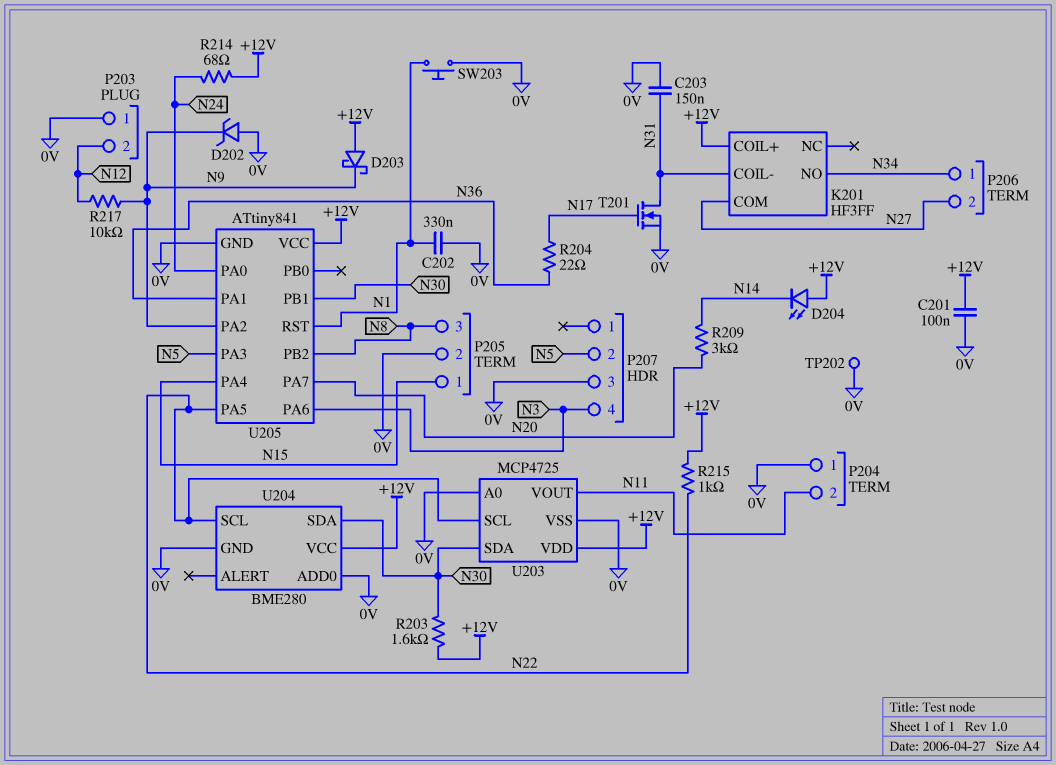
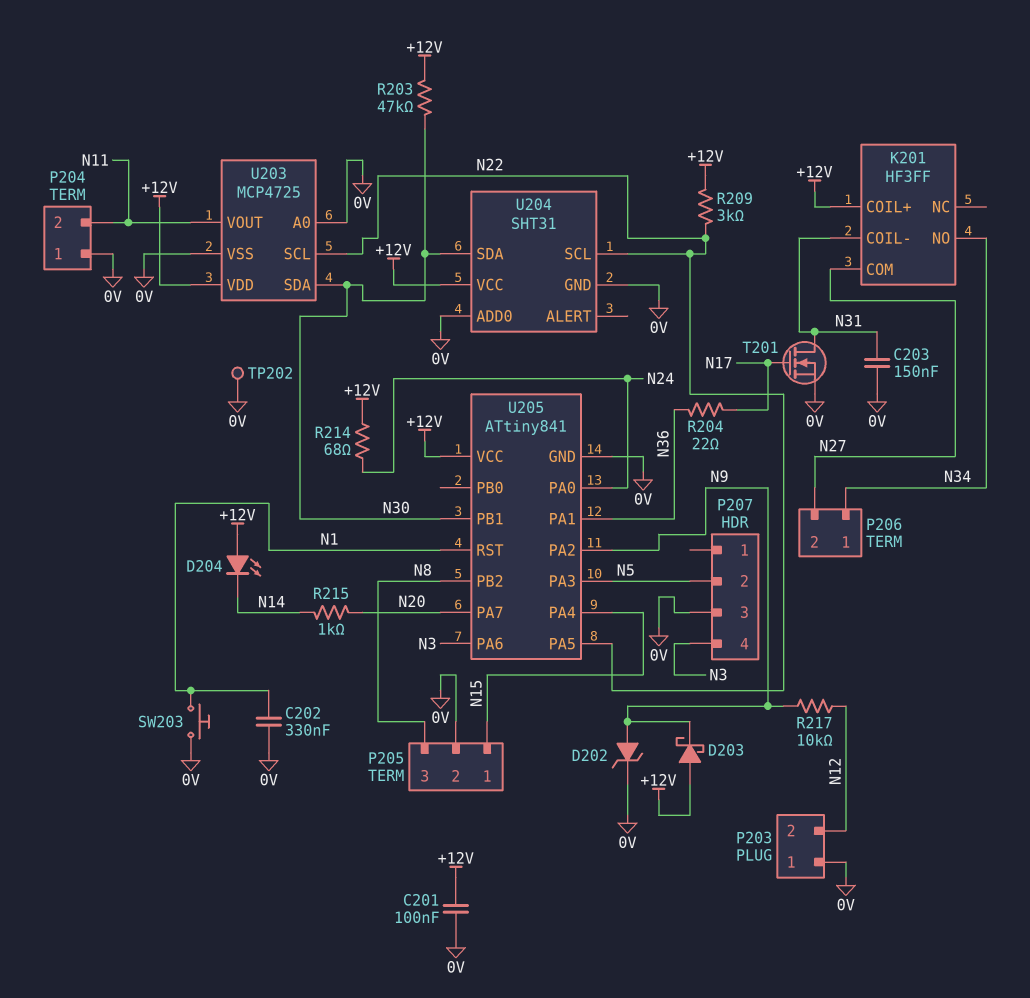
D202: zener (A 0V, K N9) -> zener (A N9, K 0V)
R203: 1.6k (+12V, N30) -> 47k (+12V, N30)
R209: 3k (N14, N20) -> 3k (+12V, N22)
R215: 1k (+12V, N22) -> 1k (N14, N20)
U204: BME280 -> SHT31

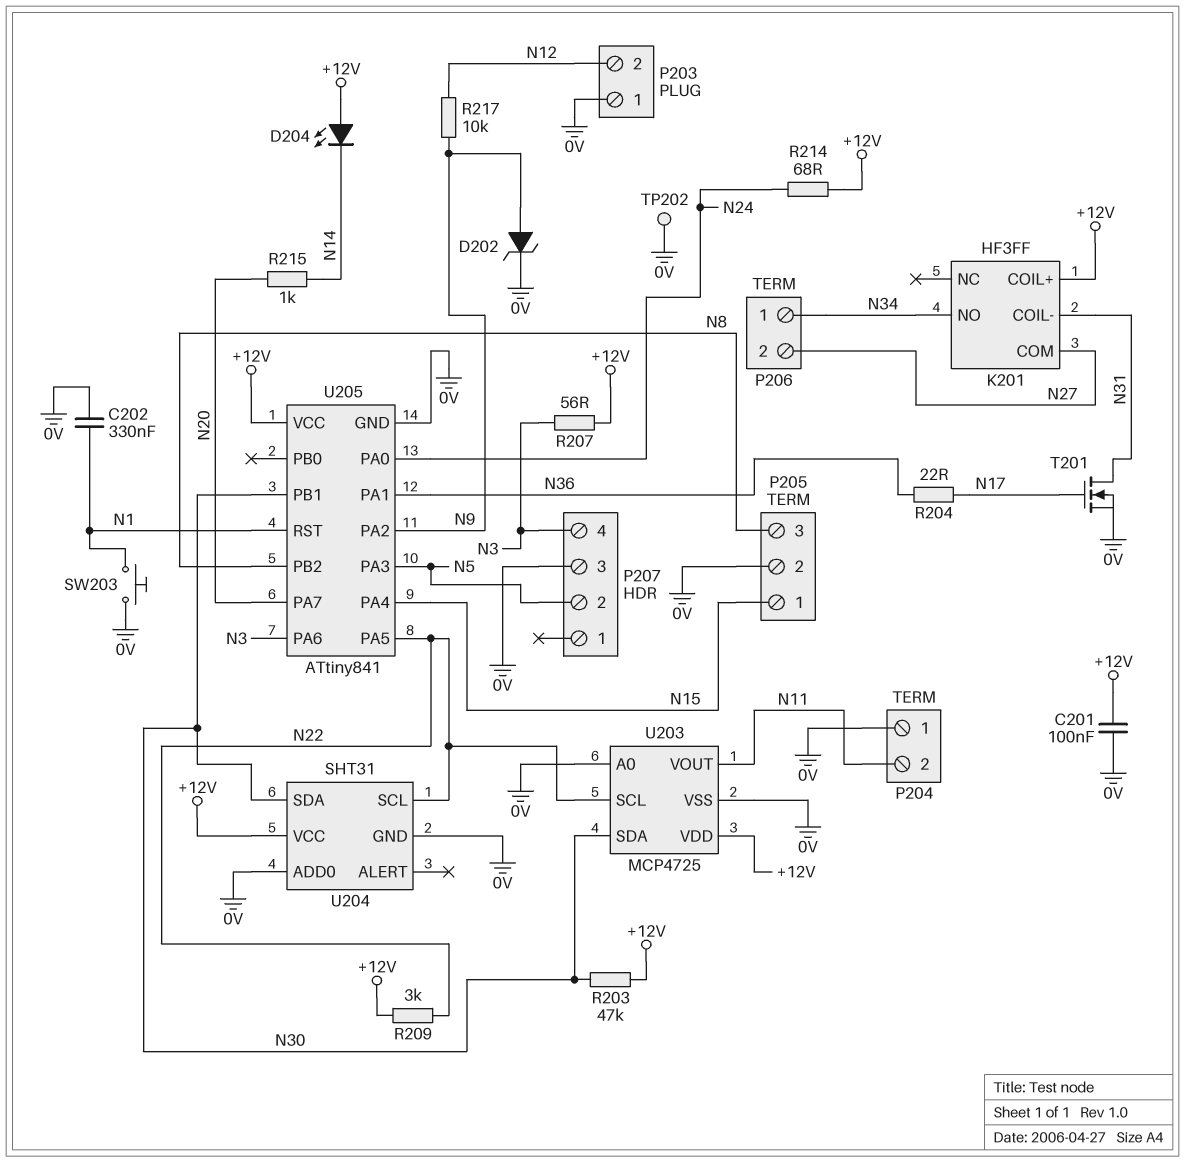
C203: 150nF (0V, N31) -> none
D203: schottky (A +12V, K N9) -> none
R207: none -> 56 (+12V, N3)

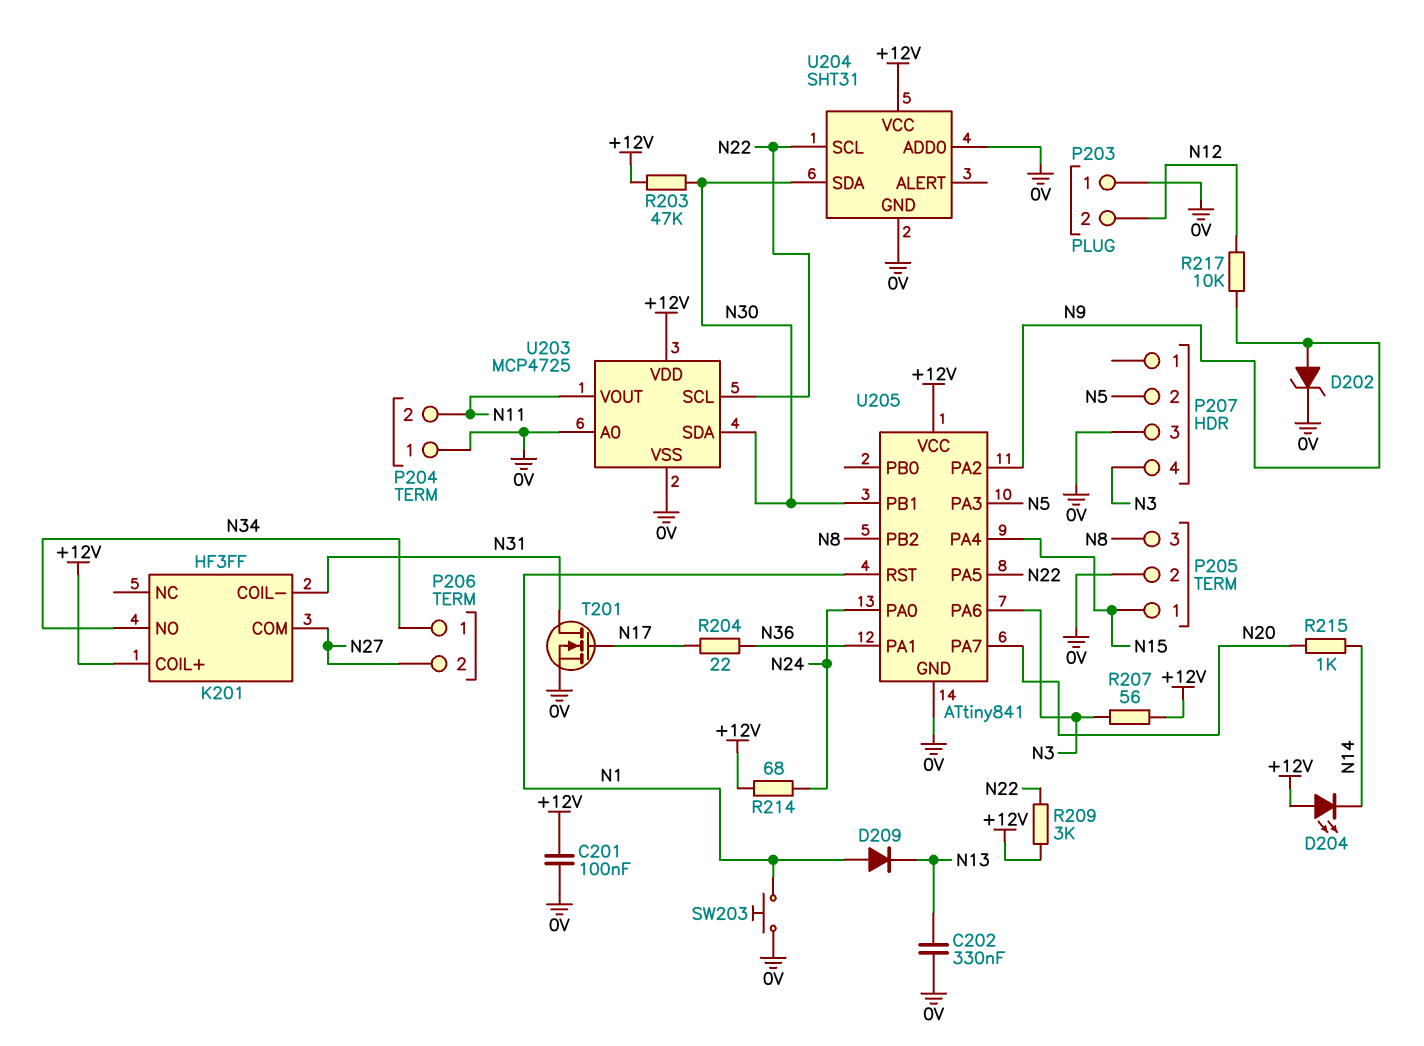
C202: 330nF (0V, N1) -> 330nF (0V, N13)
D209: none -> diode (A N1, K N13)
TP202: test point (0V) -> none

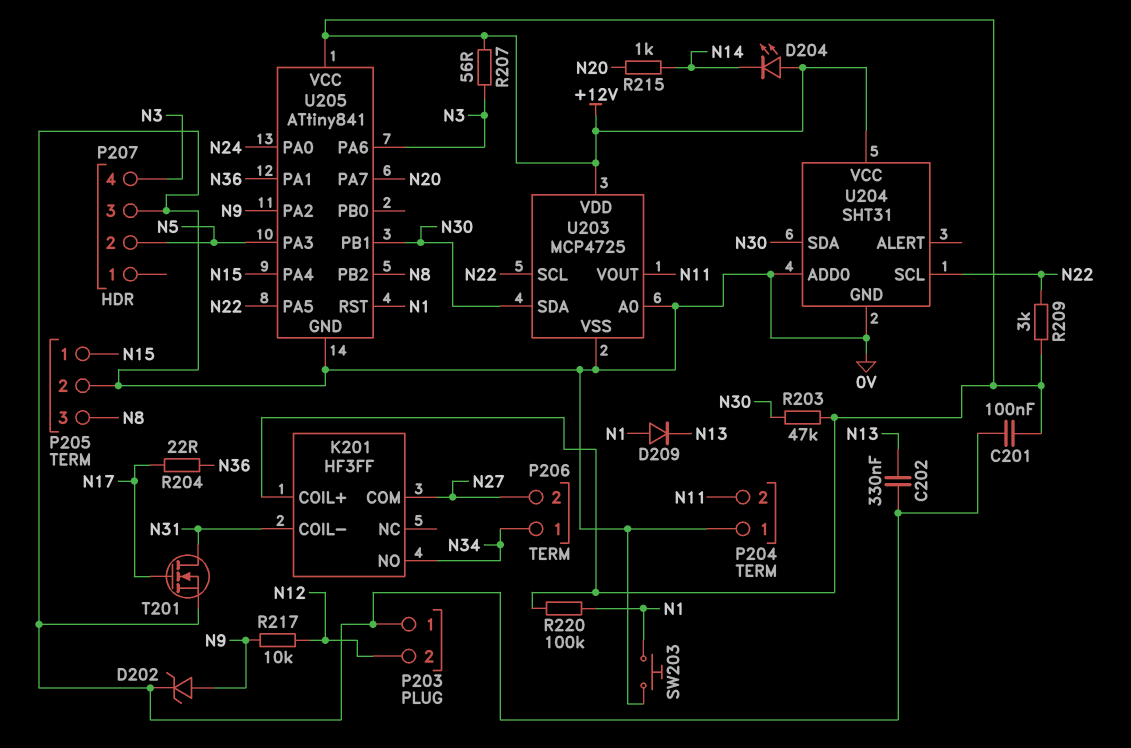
R214: 68 (+12V, N24) -> none
R220: none -> 100k (+12V, N1)

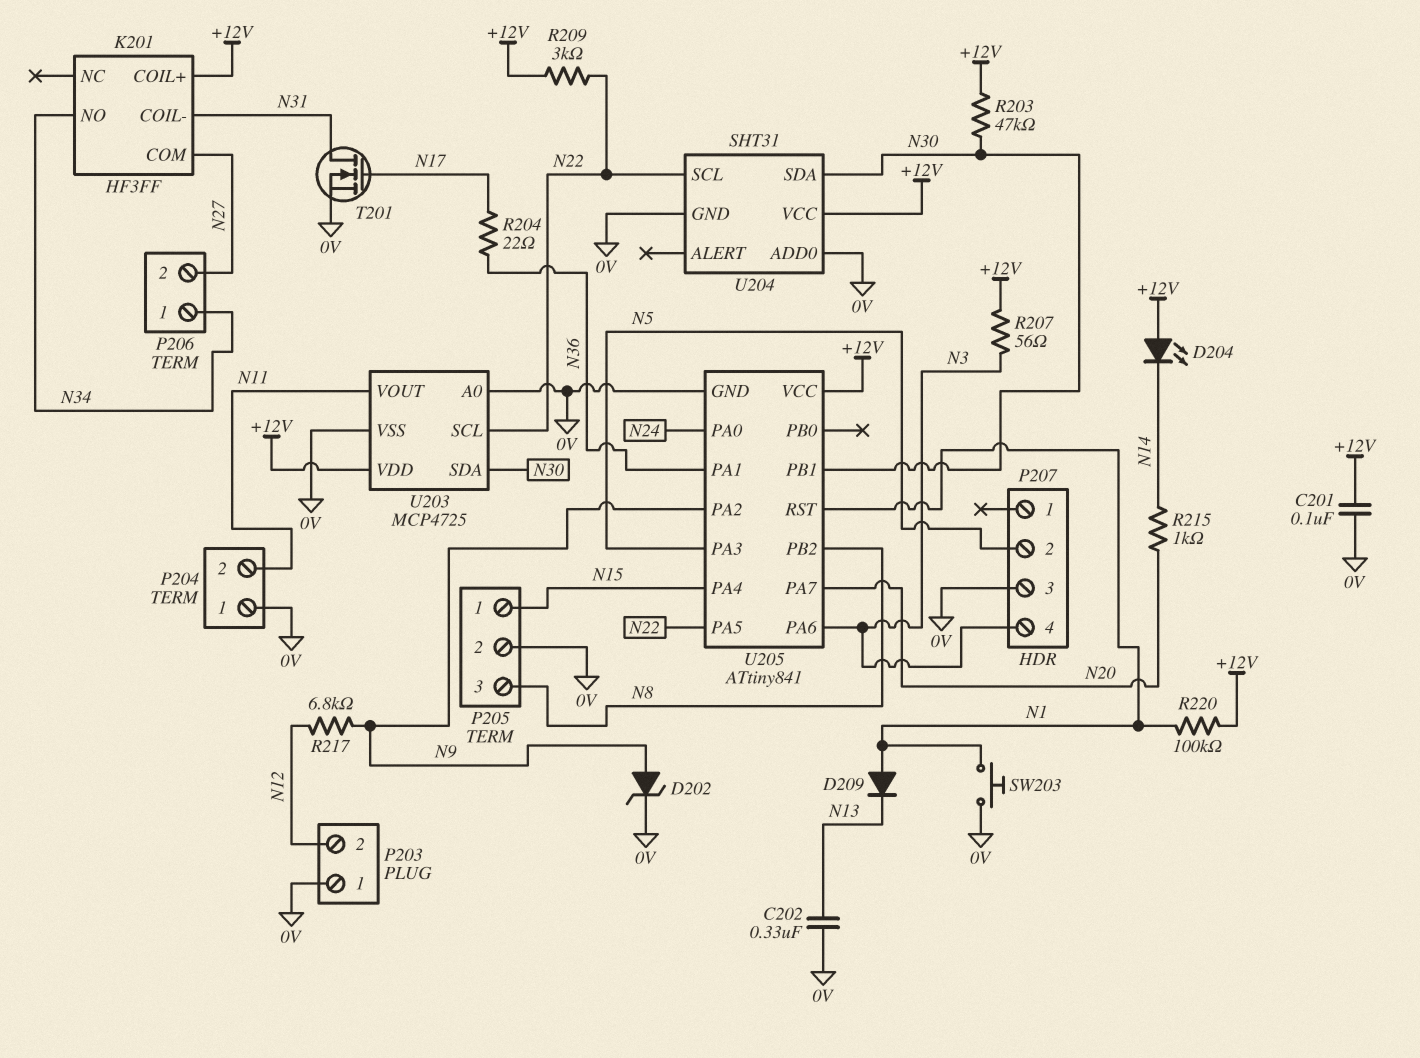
R217: 10k (N9, N12) -> 6.8k (N9, N12)

